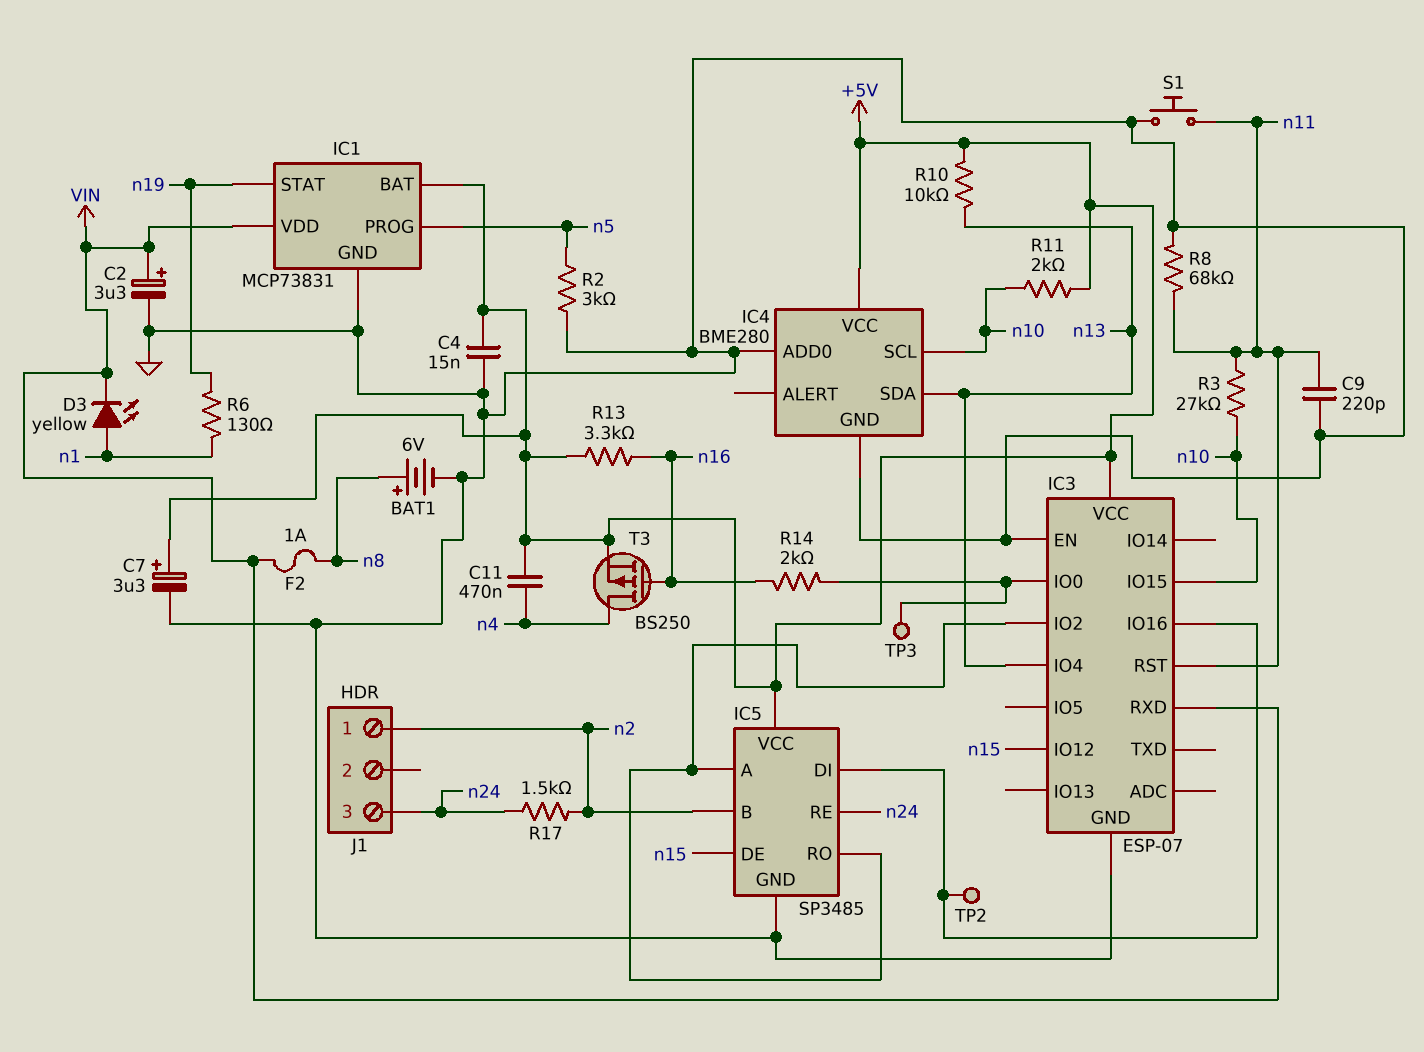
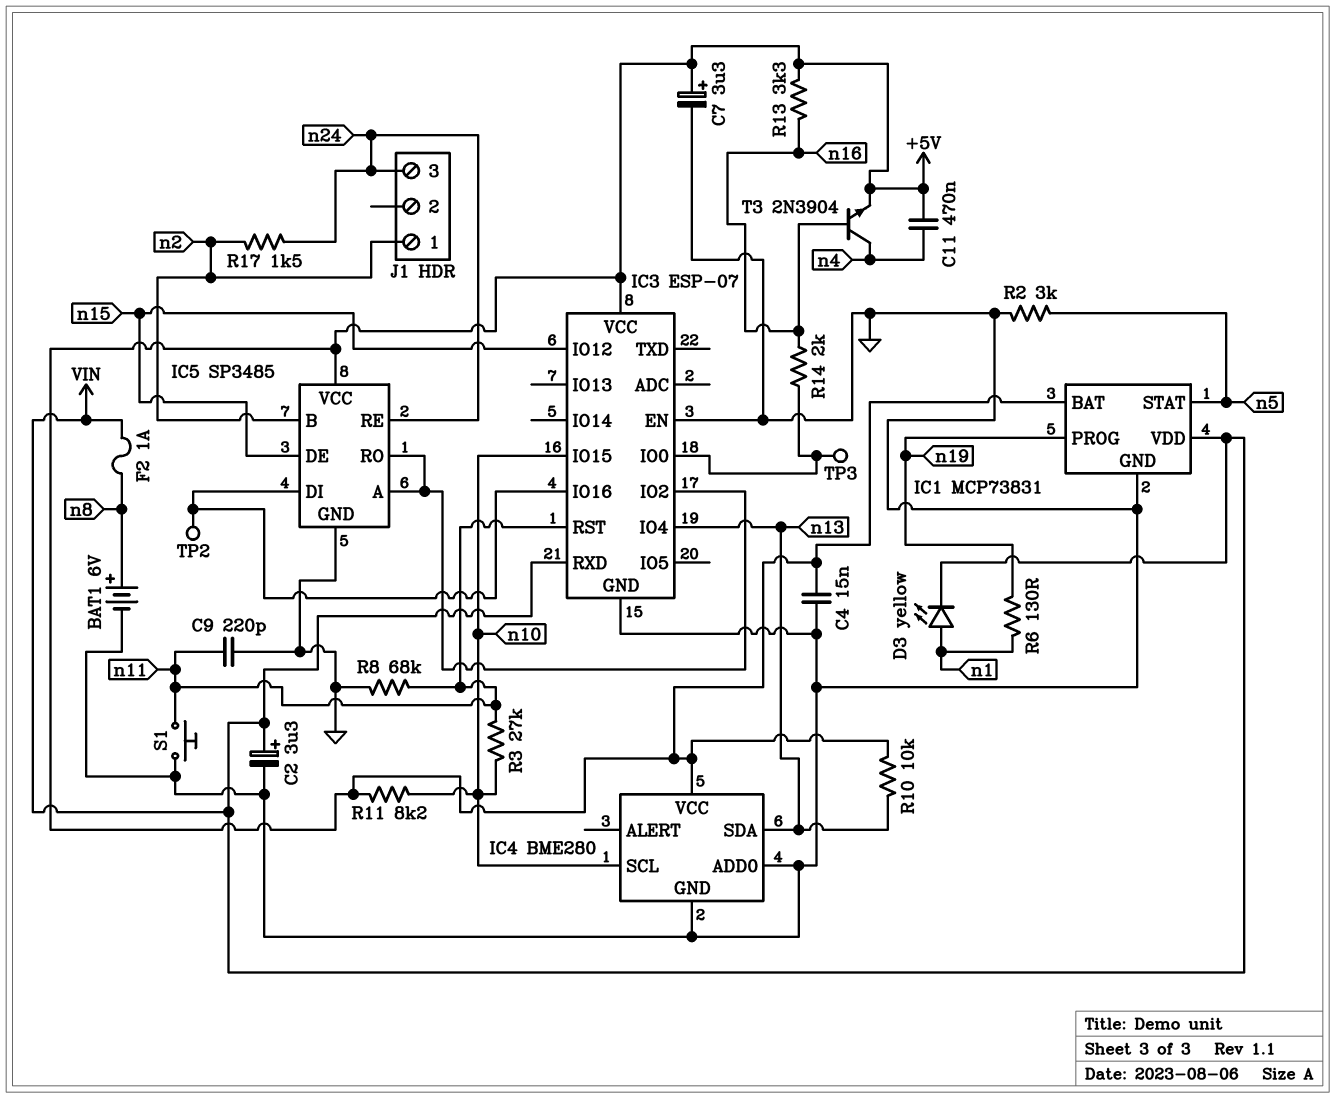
IC1 pin PROG: n5 -> n19
IC1 pin STAT: n19 -> n5
R11: 2k (+5V, n10) -> 8.2k (+5V, n10)
T3: PMOS BS250 (G n16, D n4, S +5V) -> NPN 2N3904 (B n16, C n4, E +5V)

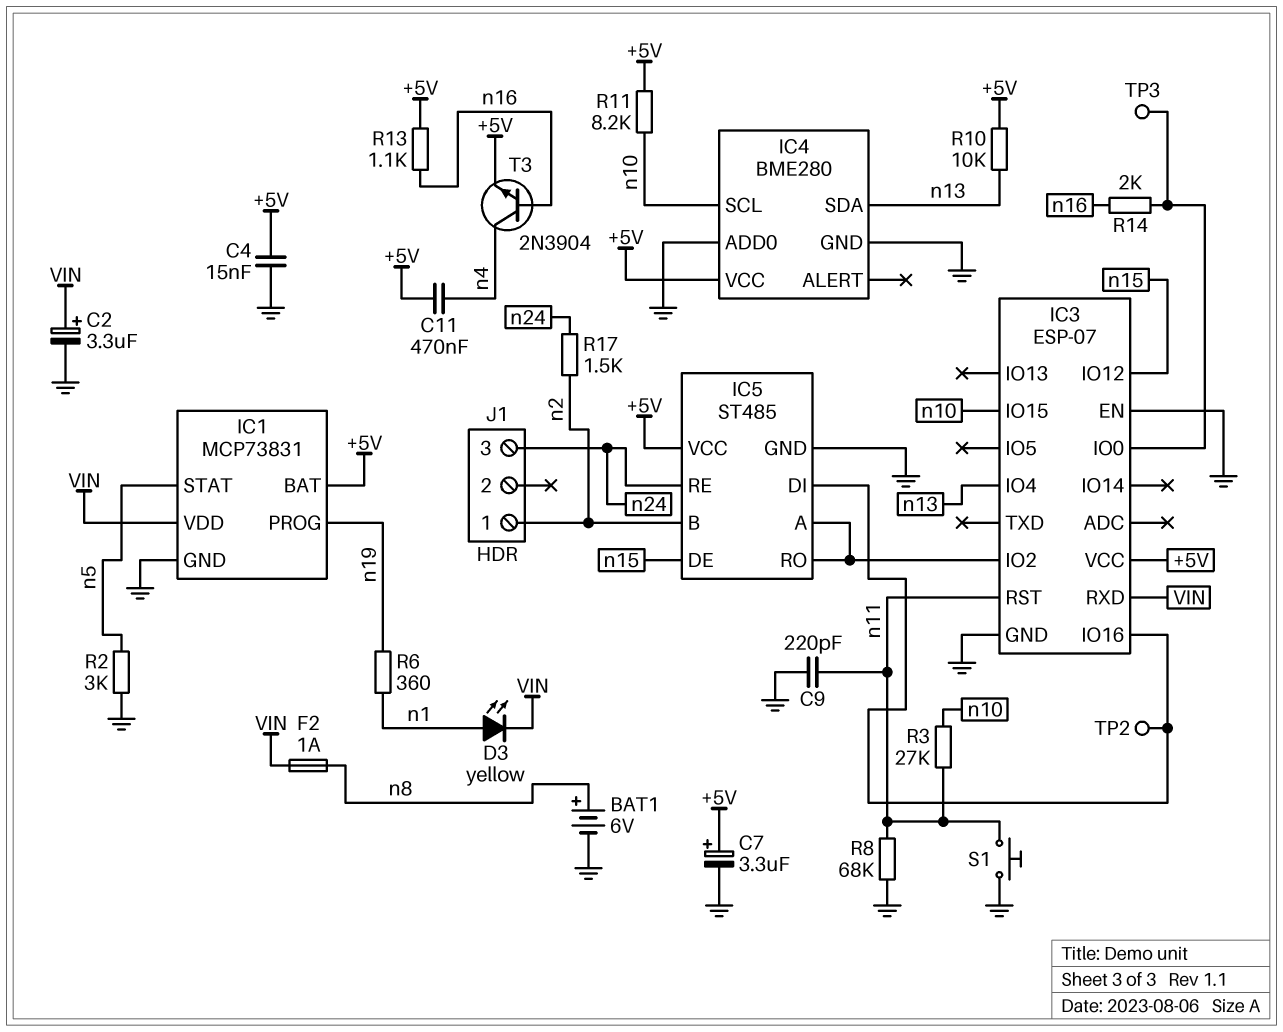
IC5: SP3485 -> ST485
R6: 130 (n1, n19) -> 360 (n1, n19)
R13: 3.3k (+5V, n16) -> 1.1k (+5V, n16)

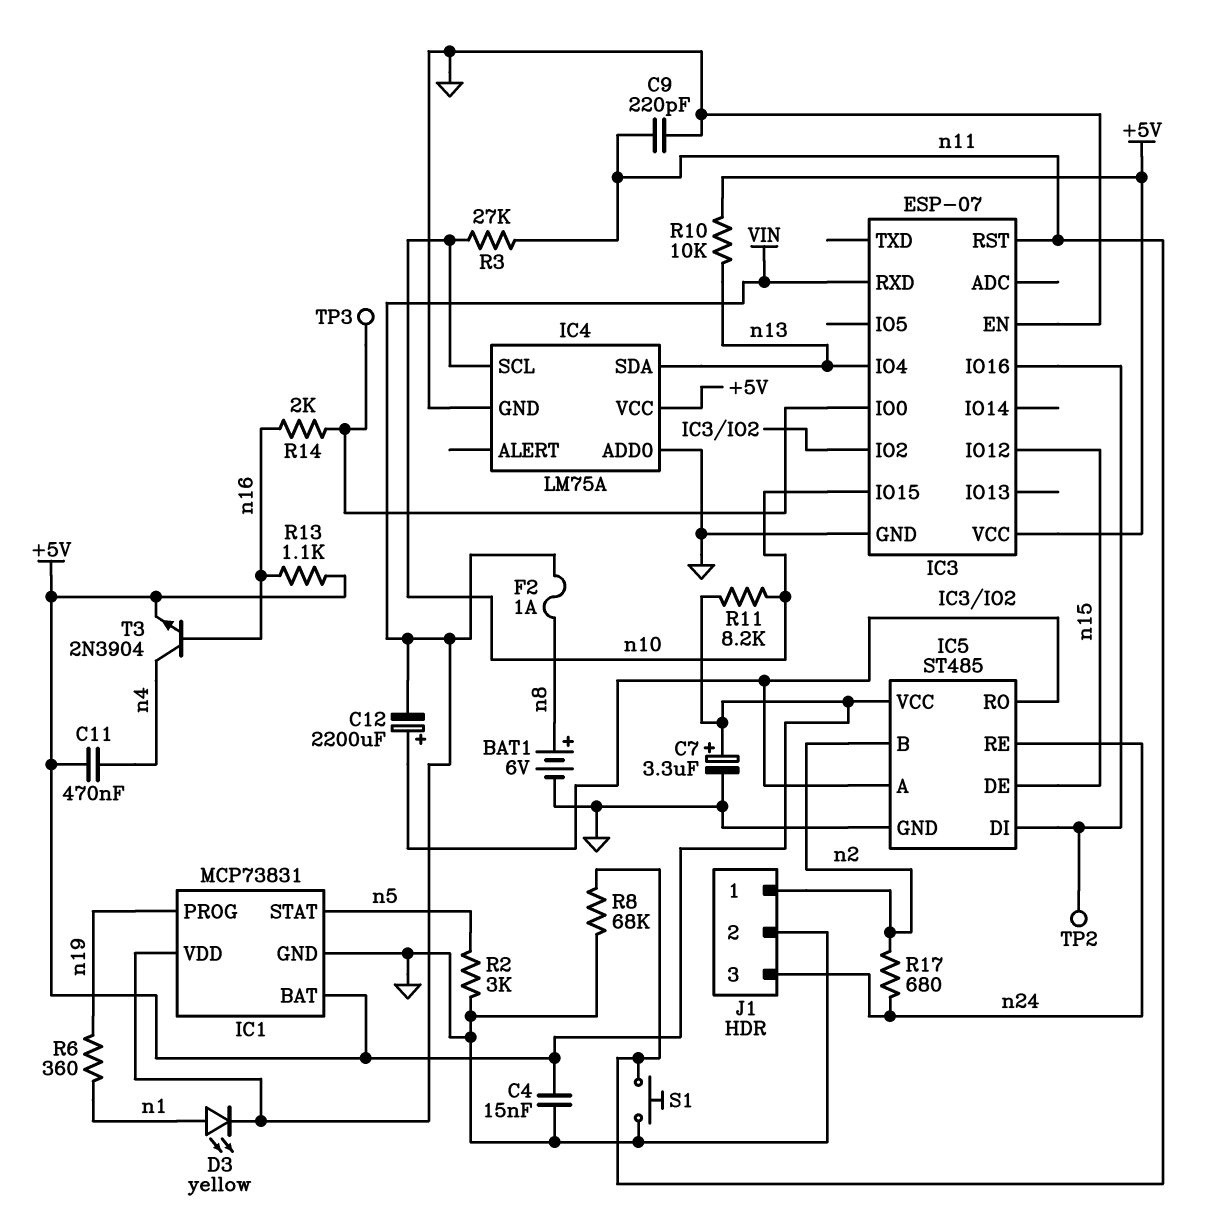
C2: 3.3uF (plus VIN, minus GND) -> none
C12: none -> 2200uF (plus IC3/IO2, minus VIN)
IC4: BME280 -> LM75A
J1 pin 2: none -> GND
R17: 1.5k (n2, n24) -> 680 (n2, n24)

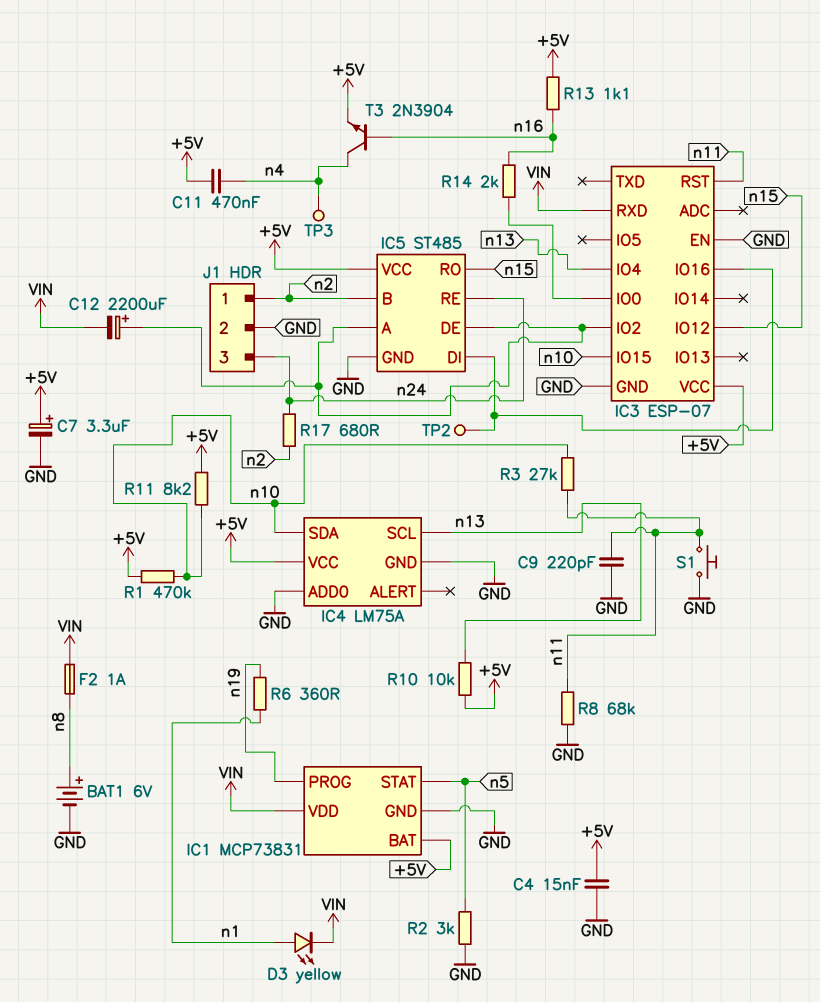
IC4 pin SCL: n10 -> n13
IC4 pin SDA: n13 -> n10
IC5 pin DE: n15 -> IC3/IO2
IC5 pin RO: IC3/IO2 -> n15
R1: none -> 470k (+5V, n10)
TP3: test point (IC3/IO0) -> test point (n4)

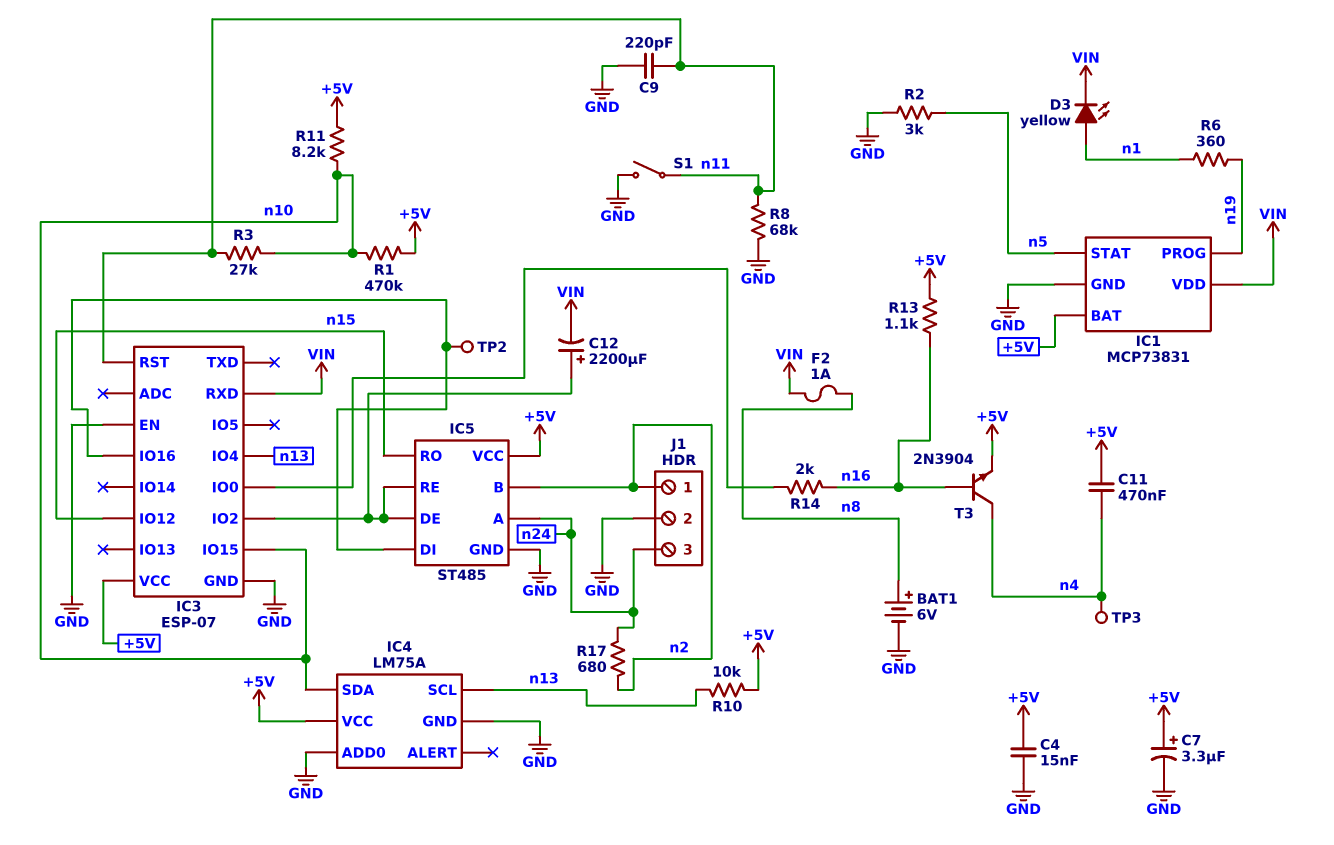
IC5 pin A: IC3/IO2 -> n24
IC5 pin RE: n24 -> IC3/IO2
S1: button (GND, n11) -> switch (GND, n11)

